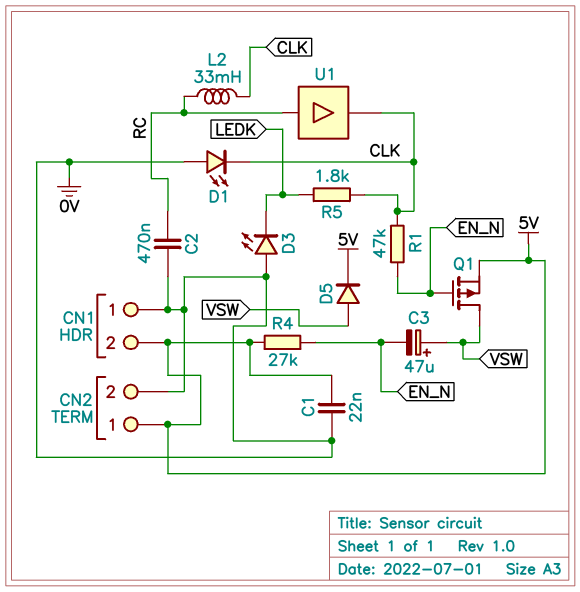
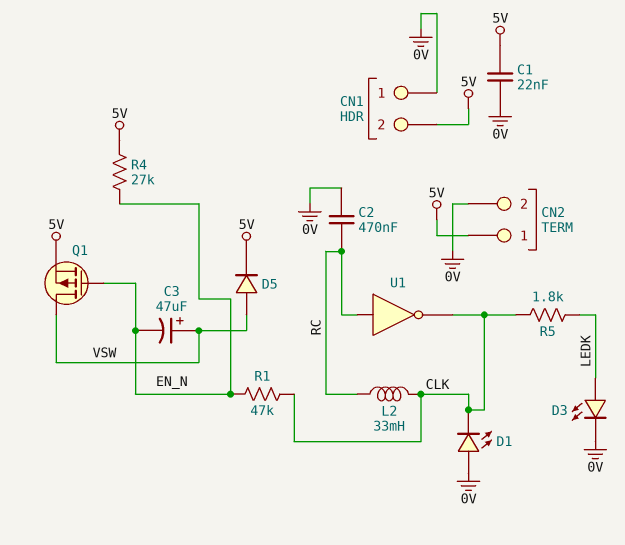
D3: LED (A 0V, K LEDK) -> LED (A LEDK, K 0V)
U1: buffer (in RC, out CLK) -> NOT (in RC, out CLK)

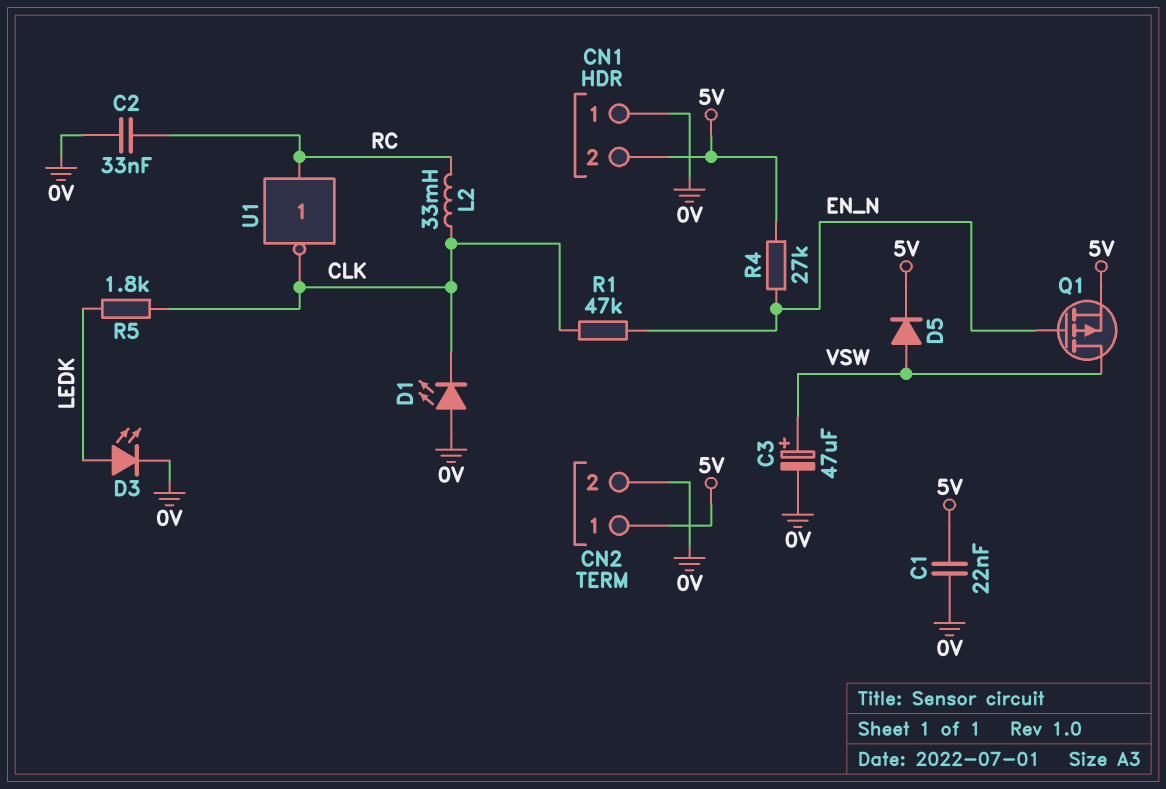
C2: 470nF (0V, RC) -> 33nF (0V, RC)
C3: 47uF (plus VSW, minus EN_N) -> 47uF (plus VSW, minus 0V)

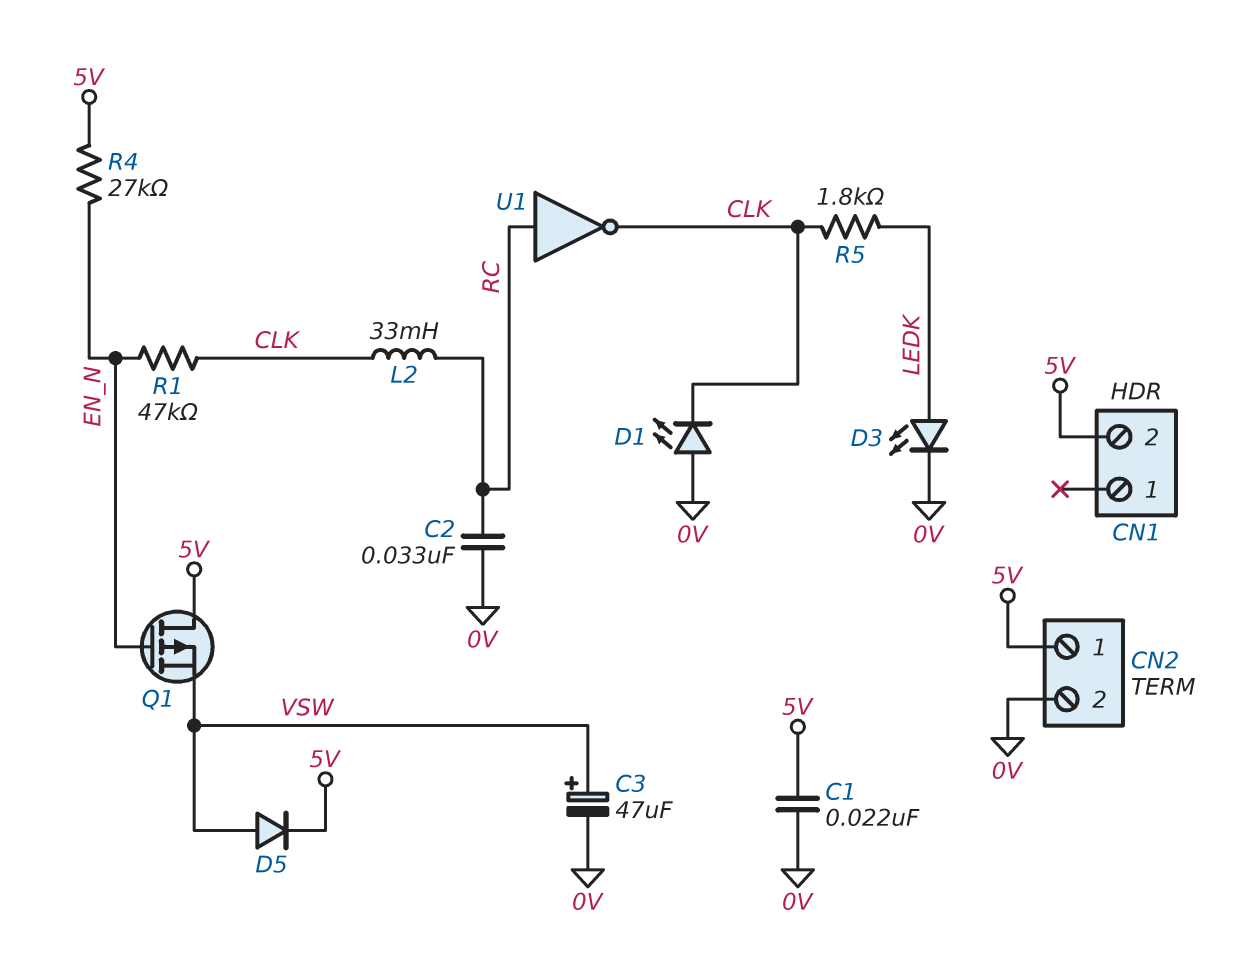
CN1 pin 1: 0V -> none
Q1: PMOS (G EN_N, D VSW, S 5V) -> PMOS (G EN_N, D 5V, S VSW)

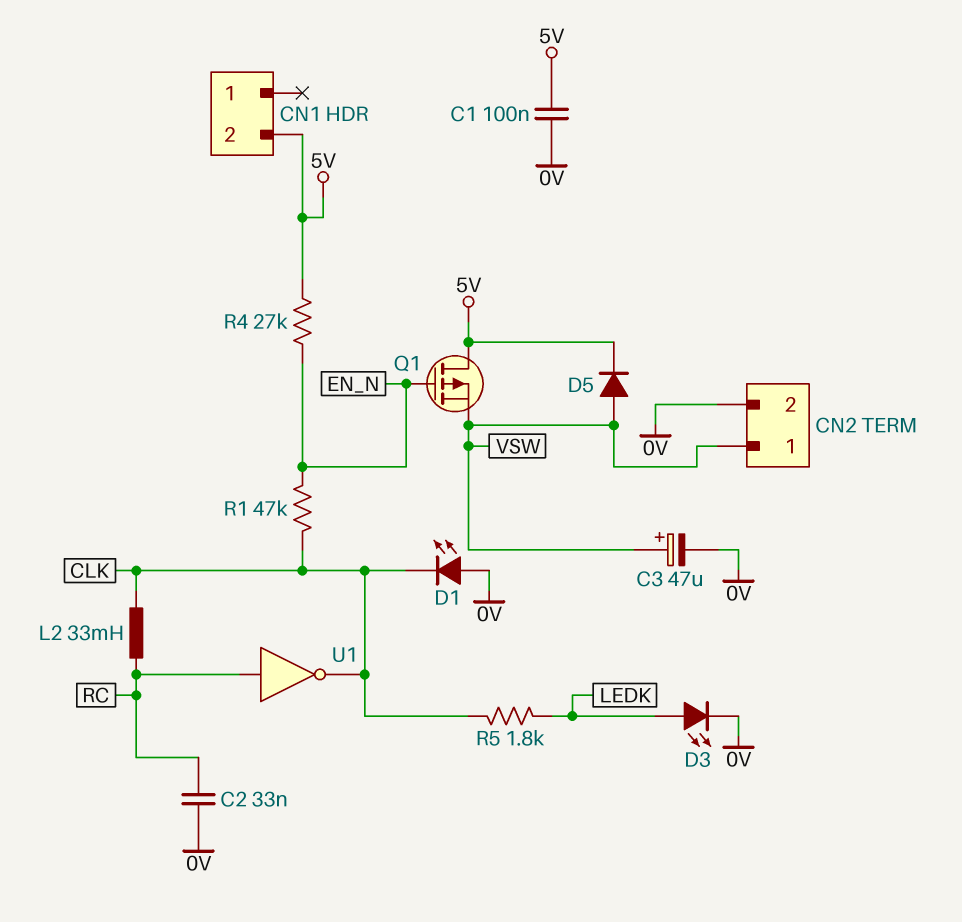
C1: 22nF (0V, 5V) -> 100nF (0V, 5V)
CN2 pin 1: 5V -> VSW

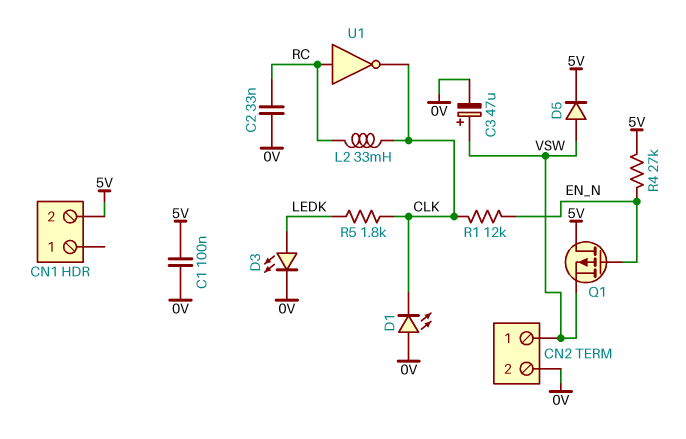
R1: 47k (CLK, EN_N) -> 12k (CLK, EN_N)

